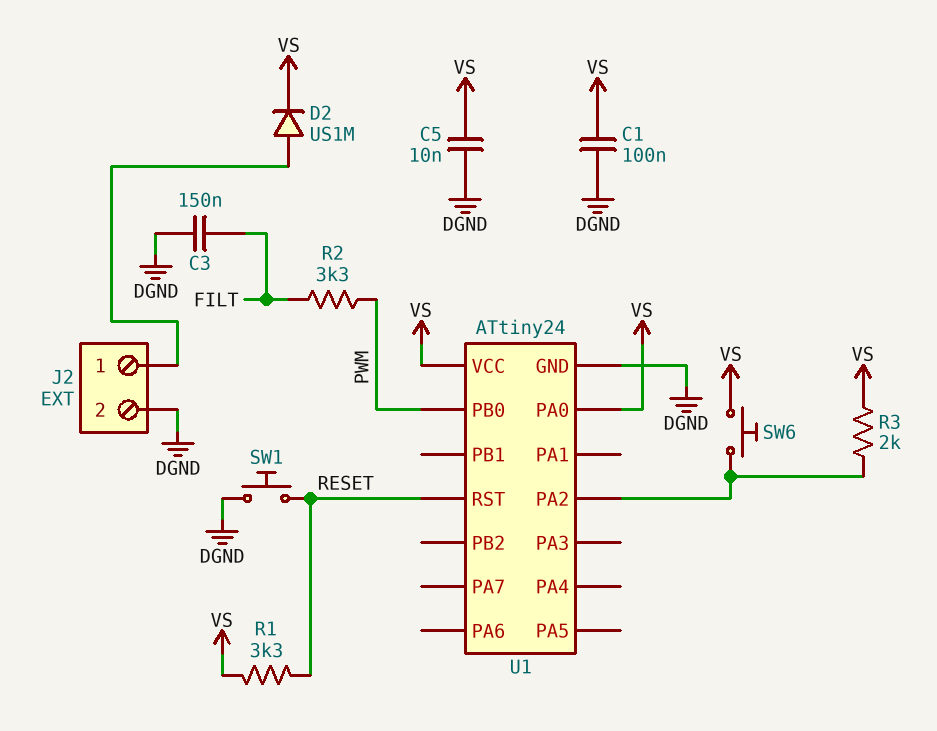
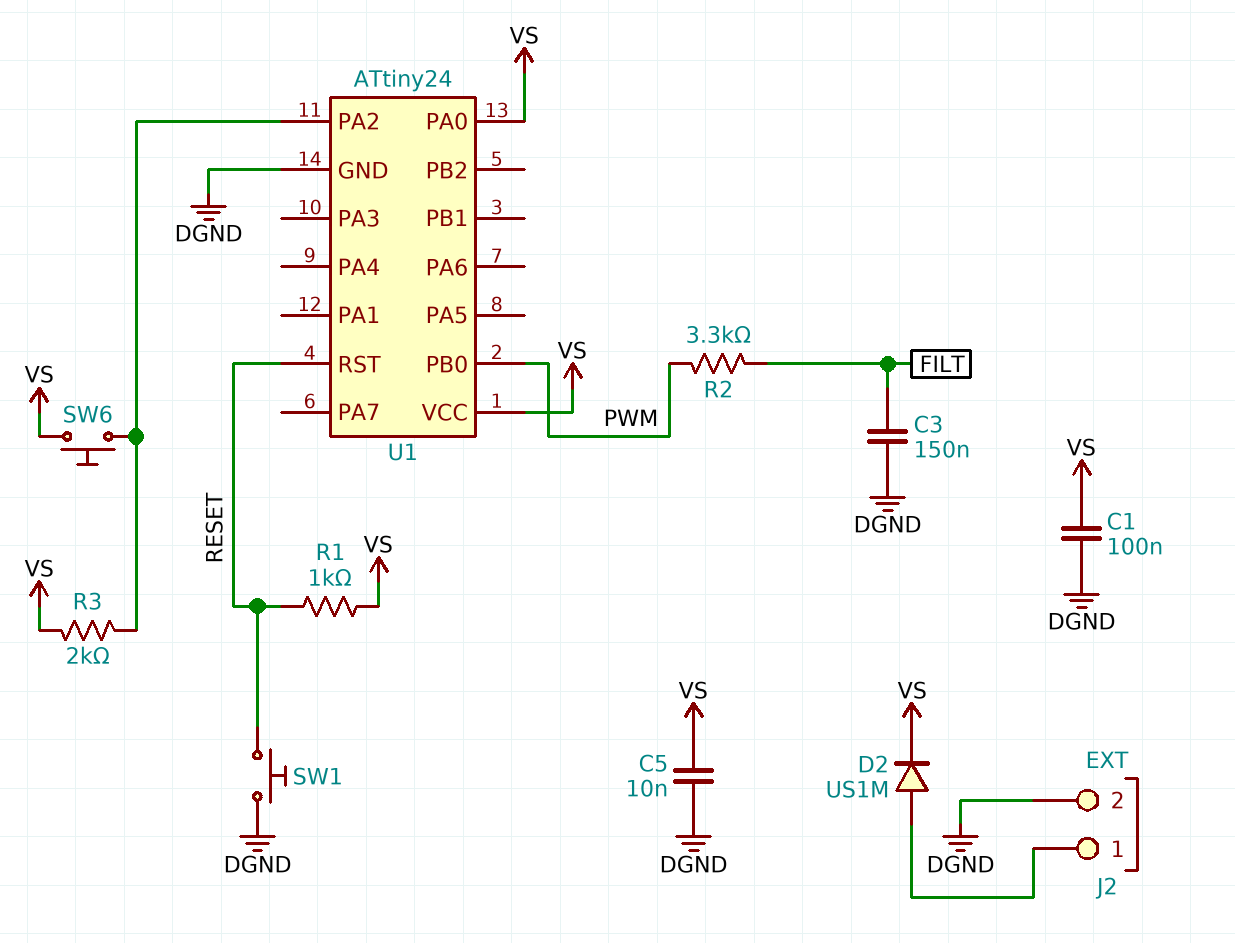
R1: 3.3k (RESET, VS) -> 1k (RESET, VS)

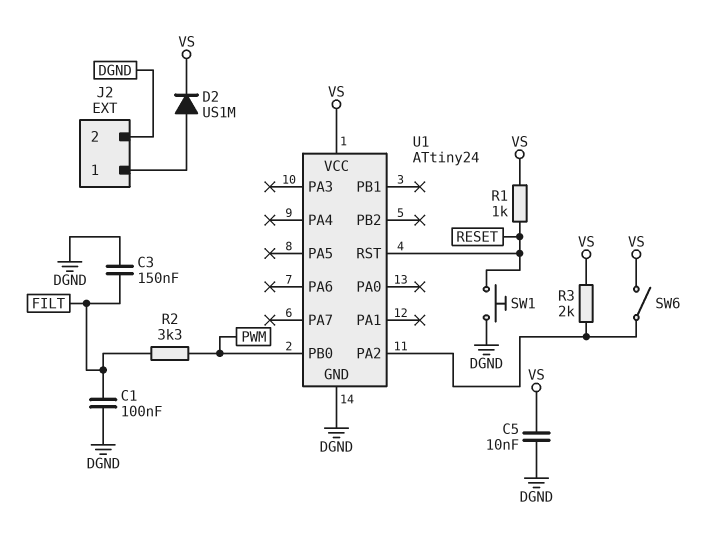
C1: 100nF (DGND, VS) -> 100nF (DGND, FILT)
SW6: button (U1/PA2, VS) -> switch (U1/PA2, VS)
U1 pin PA0: VS -> none

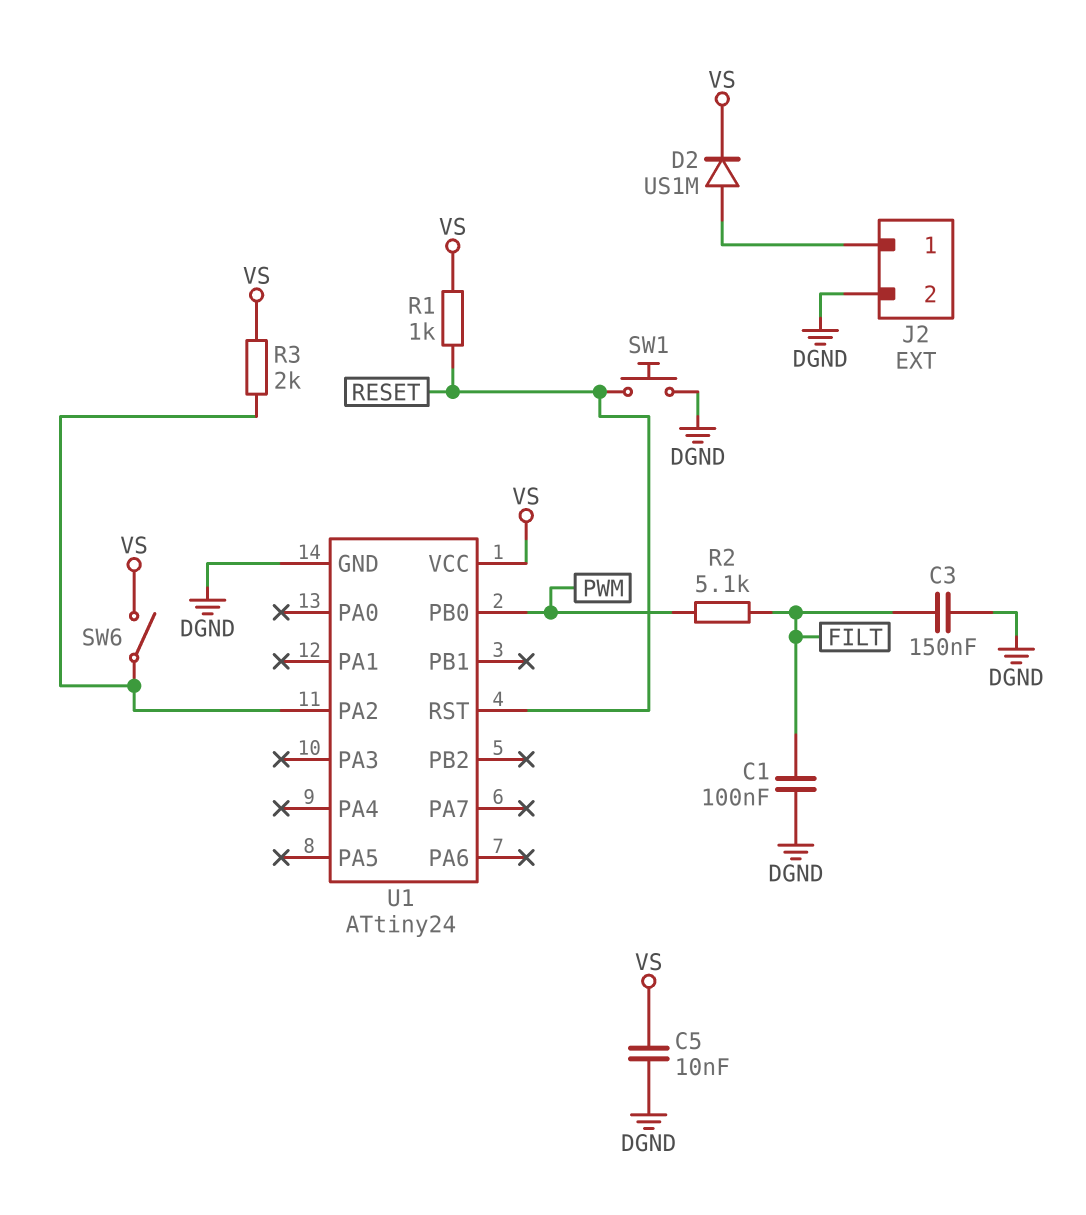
R2: 3.3k (FILT, PWM) -> 5.1k (FILT, PWM)

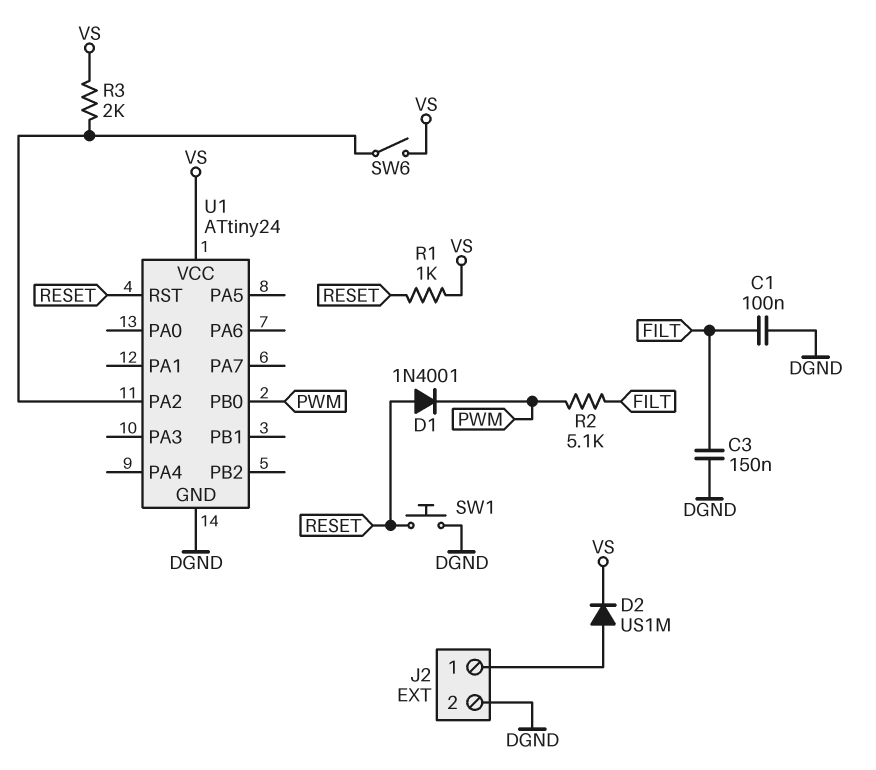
C5: 10nF (DGND, VS) -> none
D1: none -> diode 1N4001 (A RESET, K PWM)

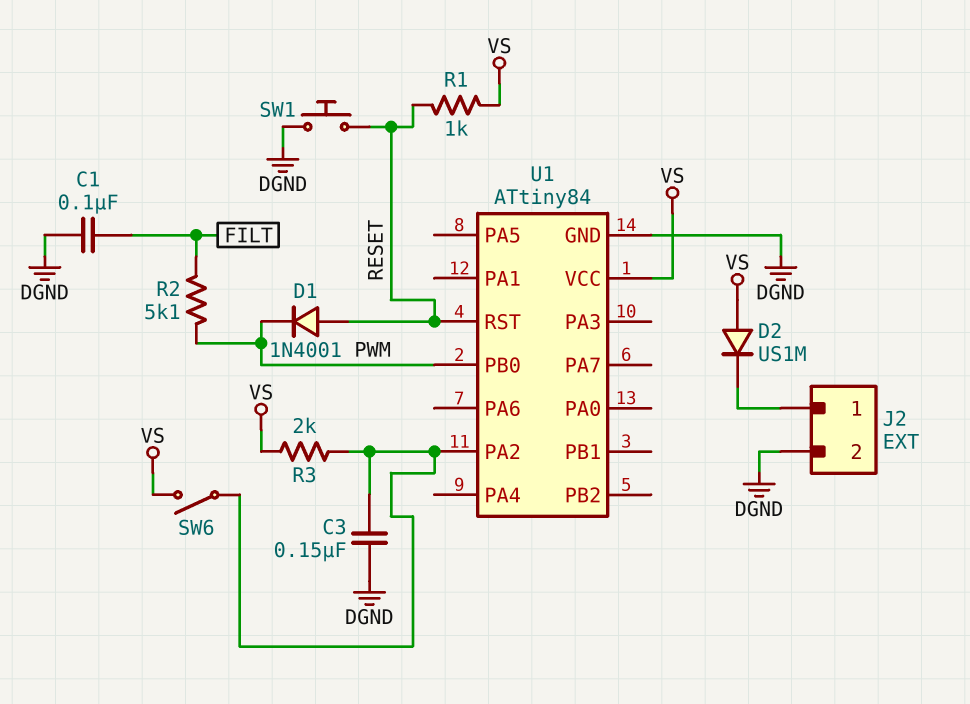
C3: 150nF (DGND, FILT) -> 150nF (DGND, U1/PA2)
D2: diode US1M (A J2/1, K VS) -> diode US1M (A VS, K J2/1)
U1: ATtiny24 -> ATtiny84

